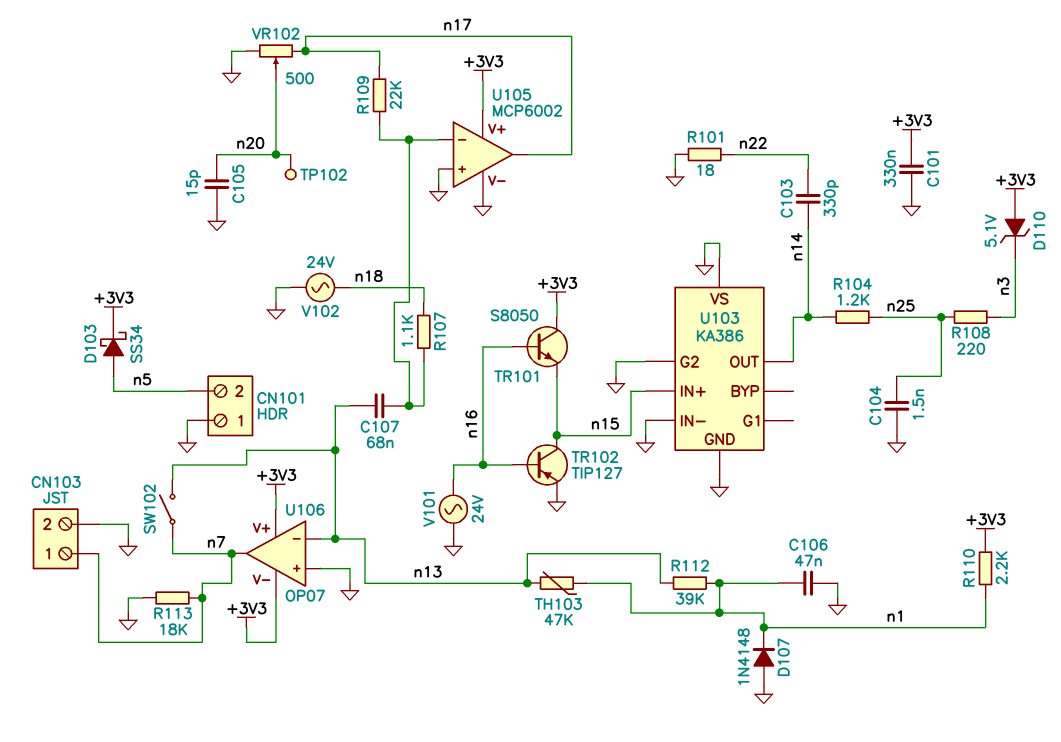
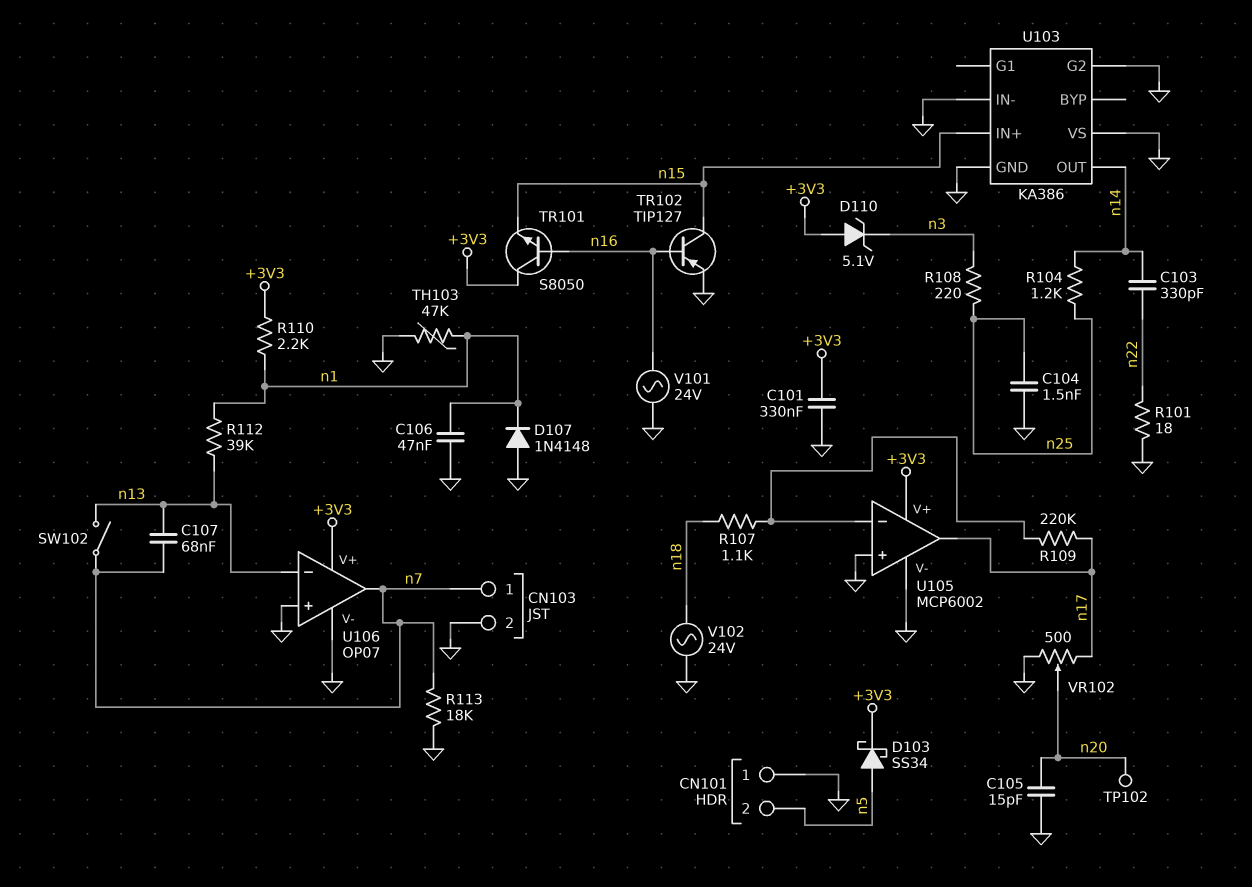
C107: 68nF (U105/in-, n13) -> 68nF (n7, n13)
R109: 22k (U105/in-, n17) -> 220k (U105/in-, n17)
TH103: 47k (n1, n13) -> 47k (GND, n1)
U106 pin V-: +3V3 -> GND

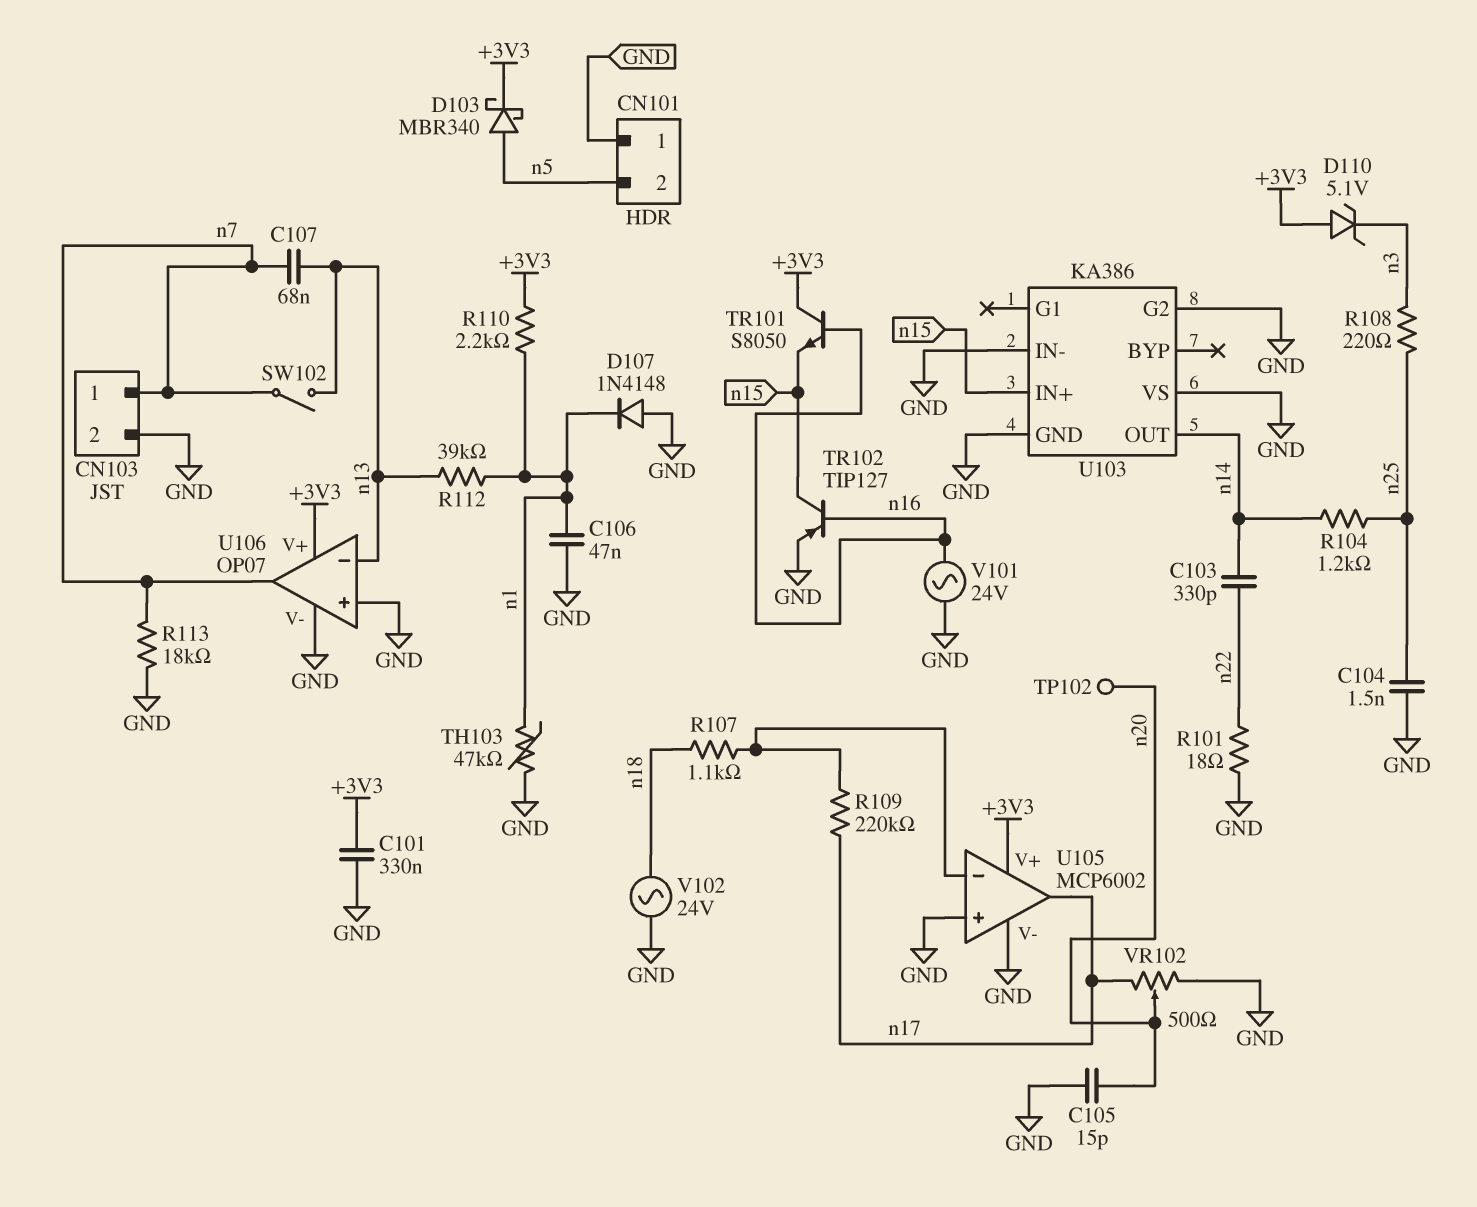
D103: schottky SS34 (A n5, K +3V3) -> schottky MBR340 (A n5, K +3V3)

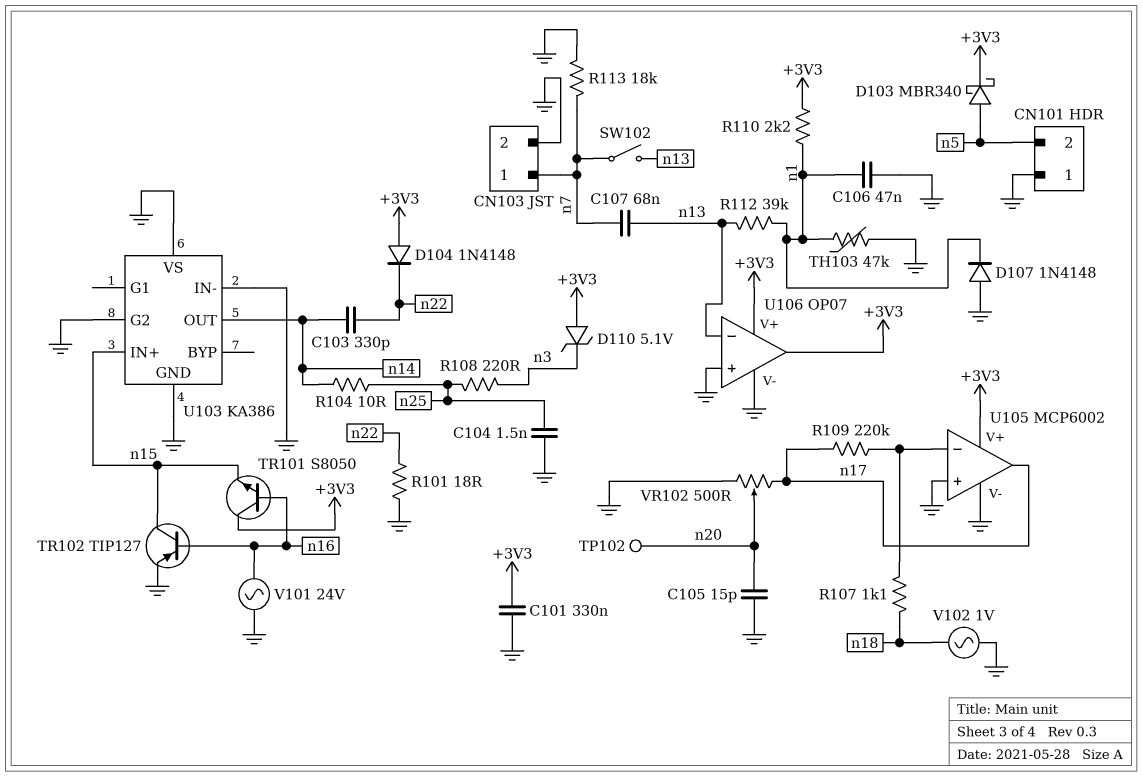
D104: none -> diode 1N4148 (A +3V3, K n22)
R104: 1.2k (n14, n25) -> 10 (n14, n25)
U106 pin out: n7 -> +3V3
V102: AC 24V (GND, n18) -> AC 1V (GND, n18)

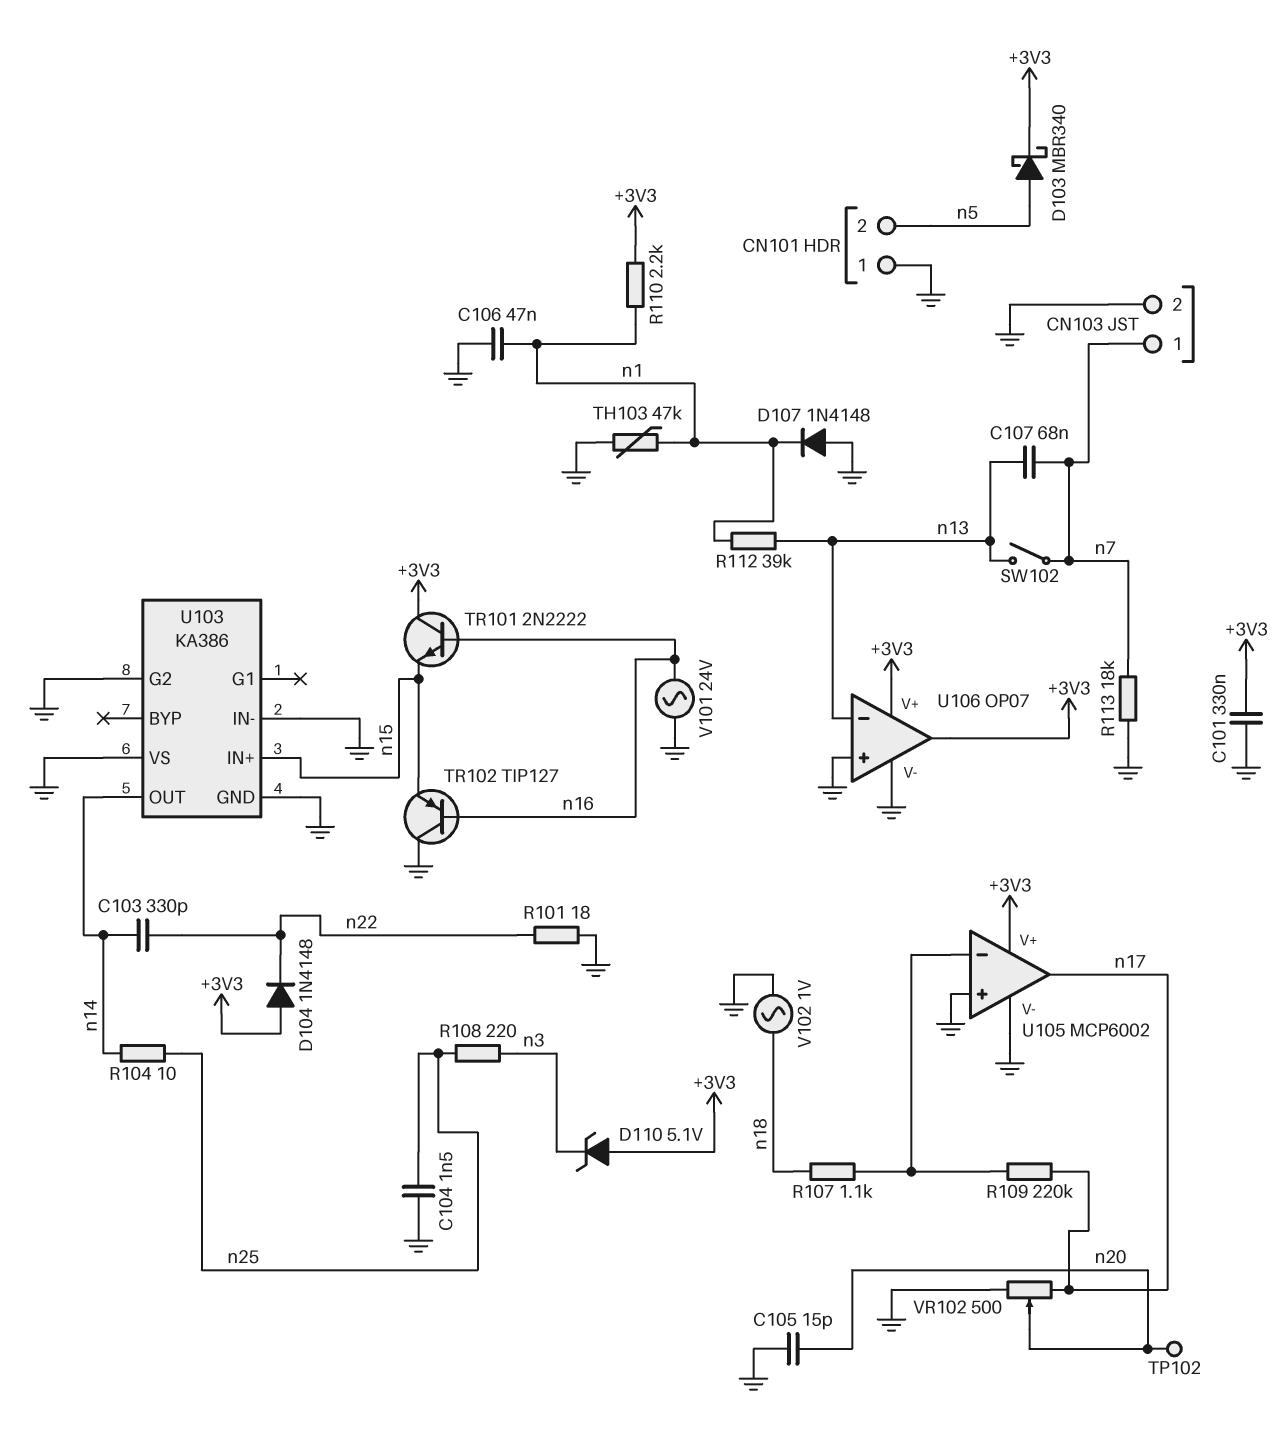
TR101: NPN S8050 (B n16, C +3V3, E n15) -> NPN 2N2222 (B n16, C +3V3, E n15)
TR102: PNP TIP127 (B n16, C n15, E GND) -> PNP TIP127 (B n16, C GND, E n15)

